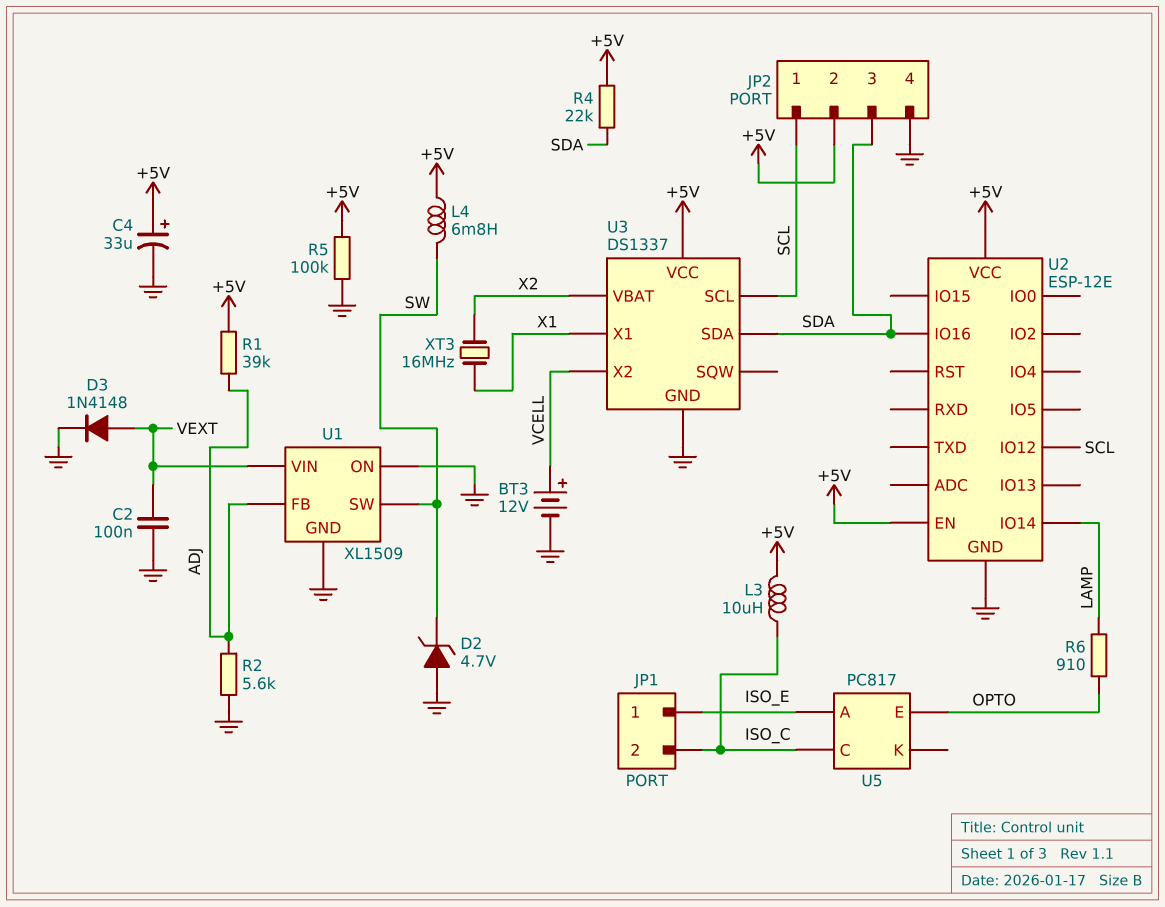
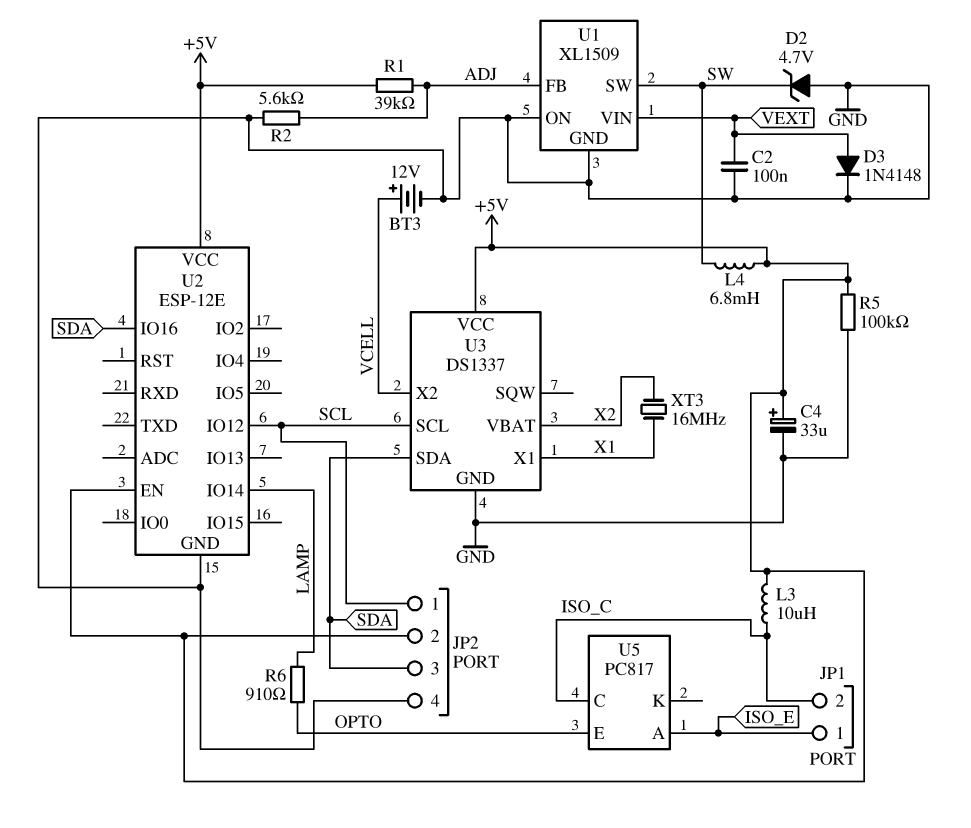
R4: 22k (+5V, SDA) -> none

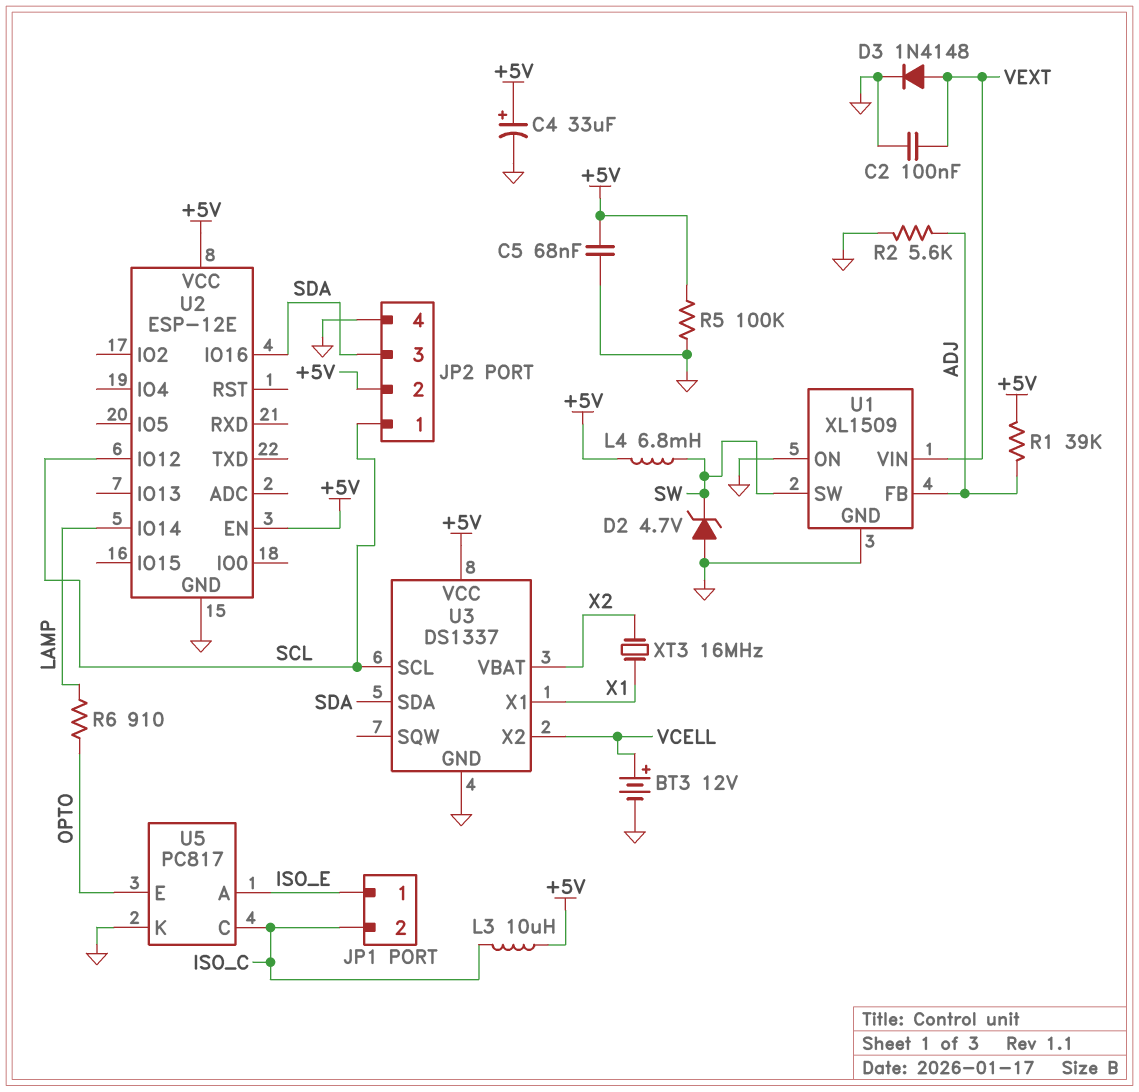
C5: none -> 68nF (+5V, GND)
U5 pin K: none -> GND

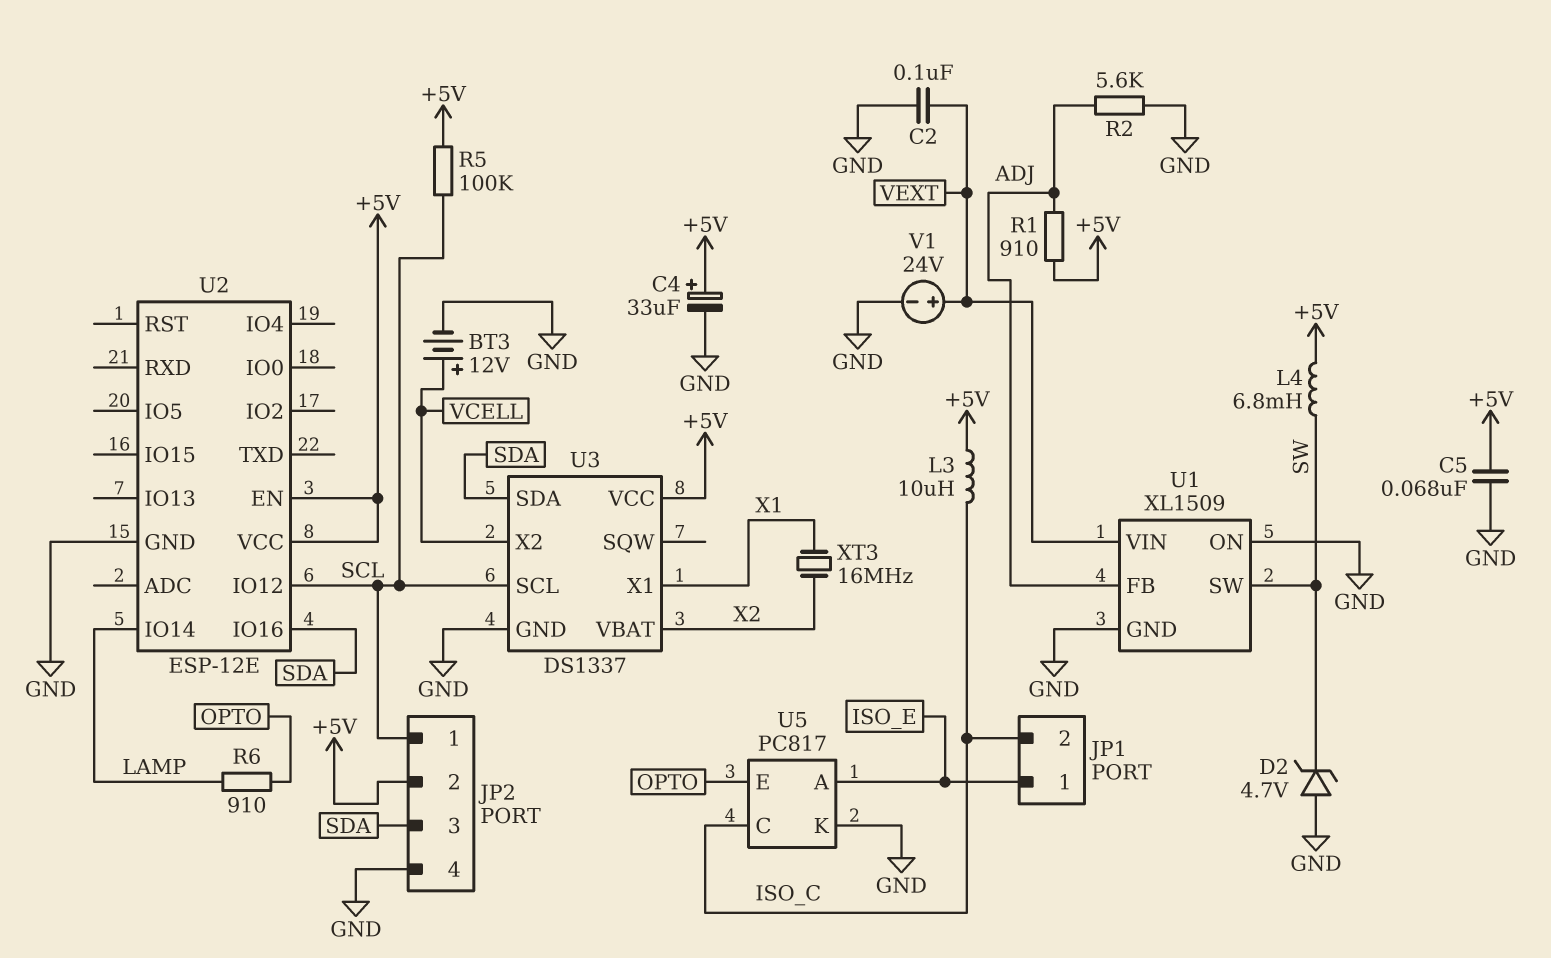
D3: diode 1N4148 (A VEXT, K GND) -> none
R1: 39k (+5V, ADJ) -> 910 (+5V, ADJ)
R5: 100k (+5V, GND) -> 100k (+5V, SCL)
V1: none -> 24V (plus VEXT, minus GND)

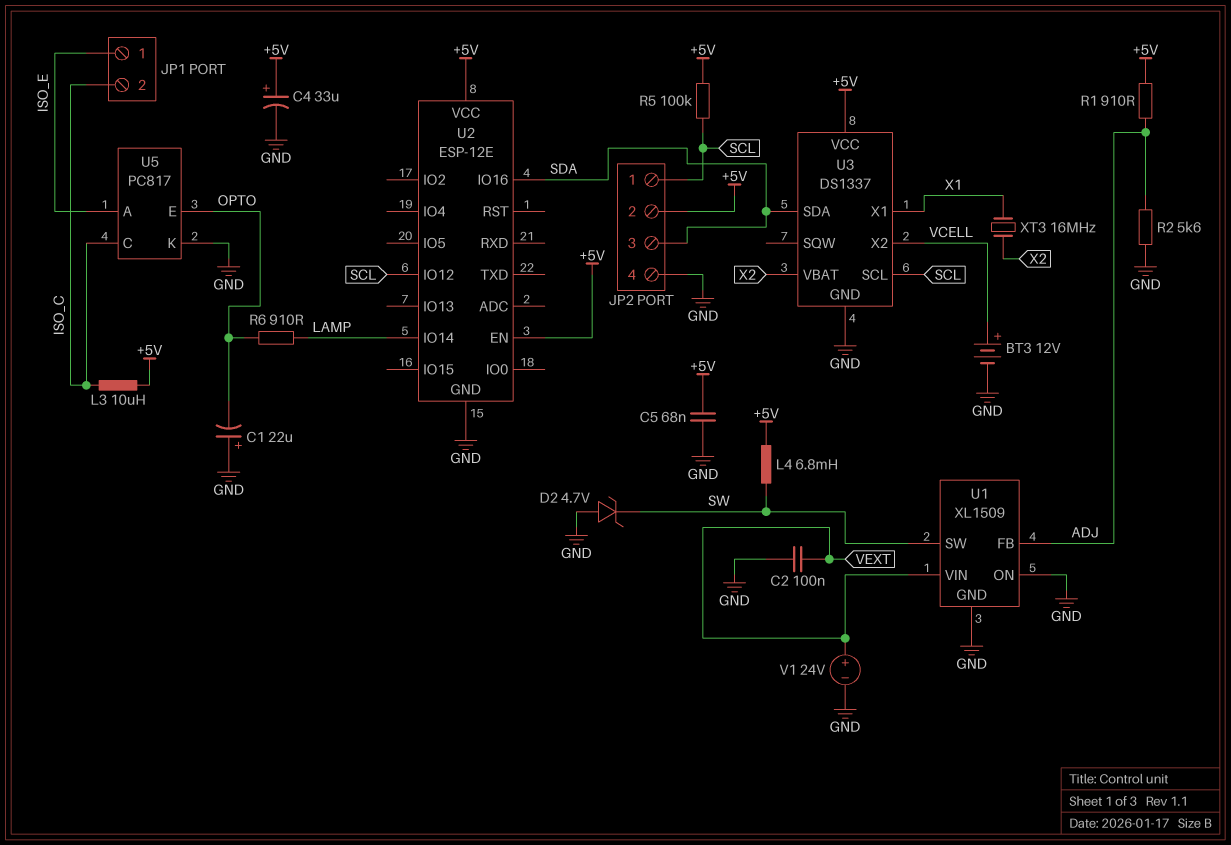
C1: none -> 22uF (plus GND, minus OPTO)

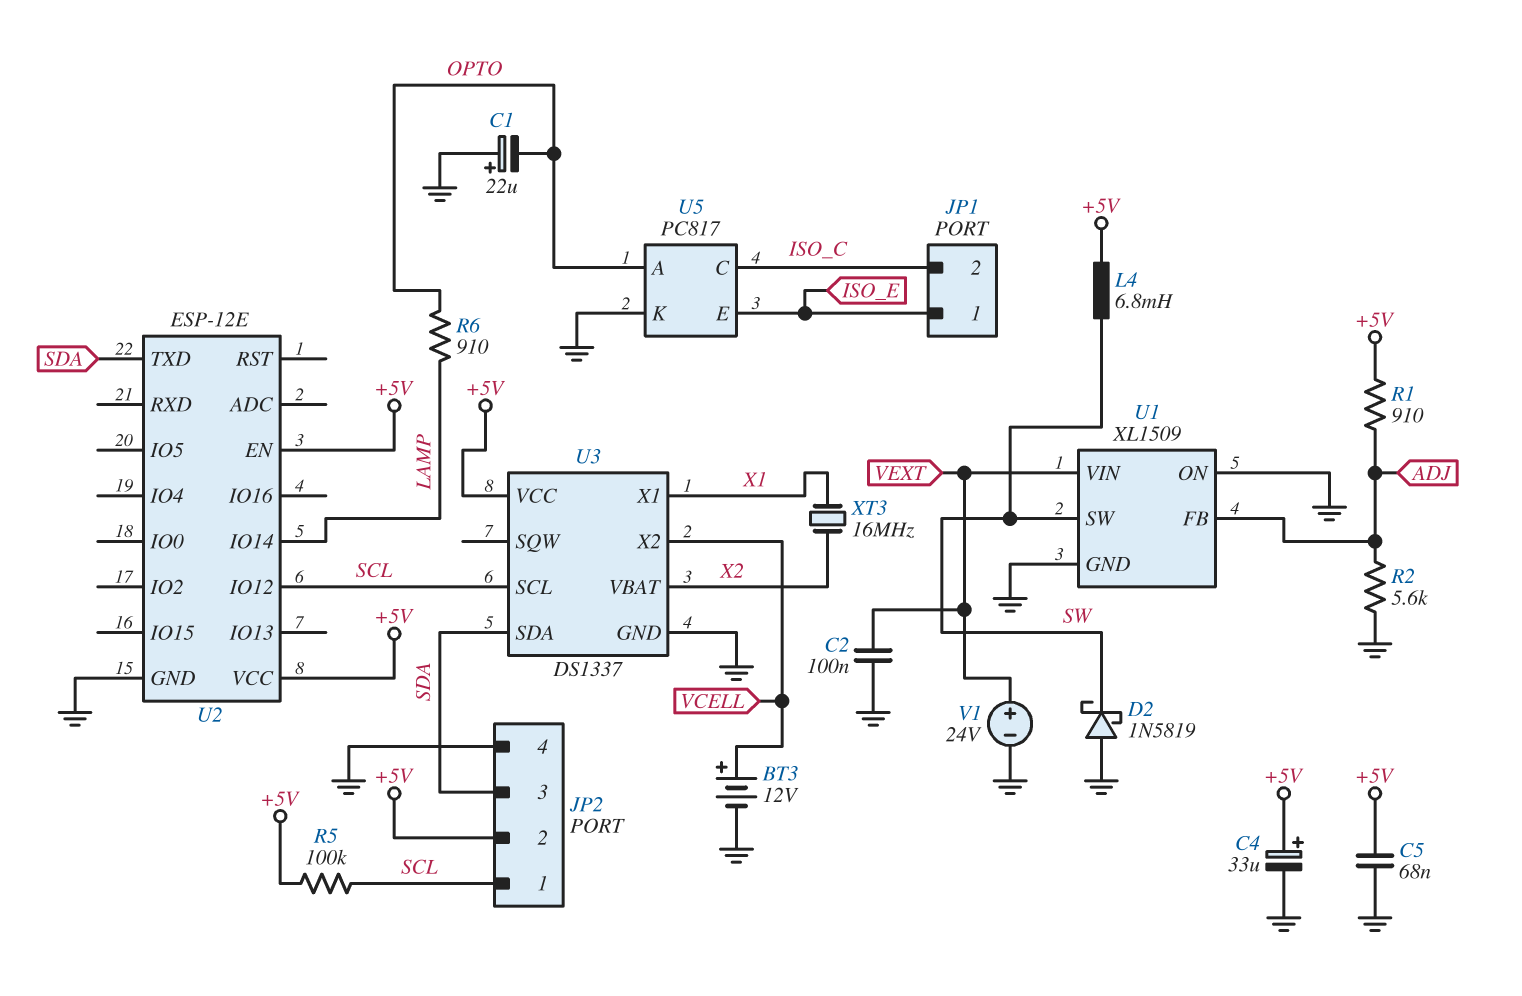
D2: zener 4.7V (A GND, K SW) -> schottky 1N5819 (A GND, K SW)
L3: 10uH (+5V, ISO_C) -> none
U2 pin IO16: SDA -> none
U2 pin TXD: none -> SDA
U5 pin A: ISO_E -> OPTO
U5 pin E: OPTO -> ISO_E

